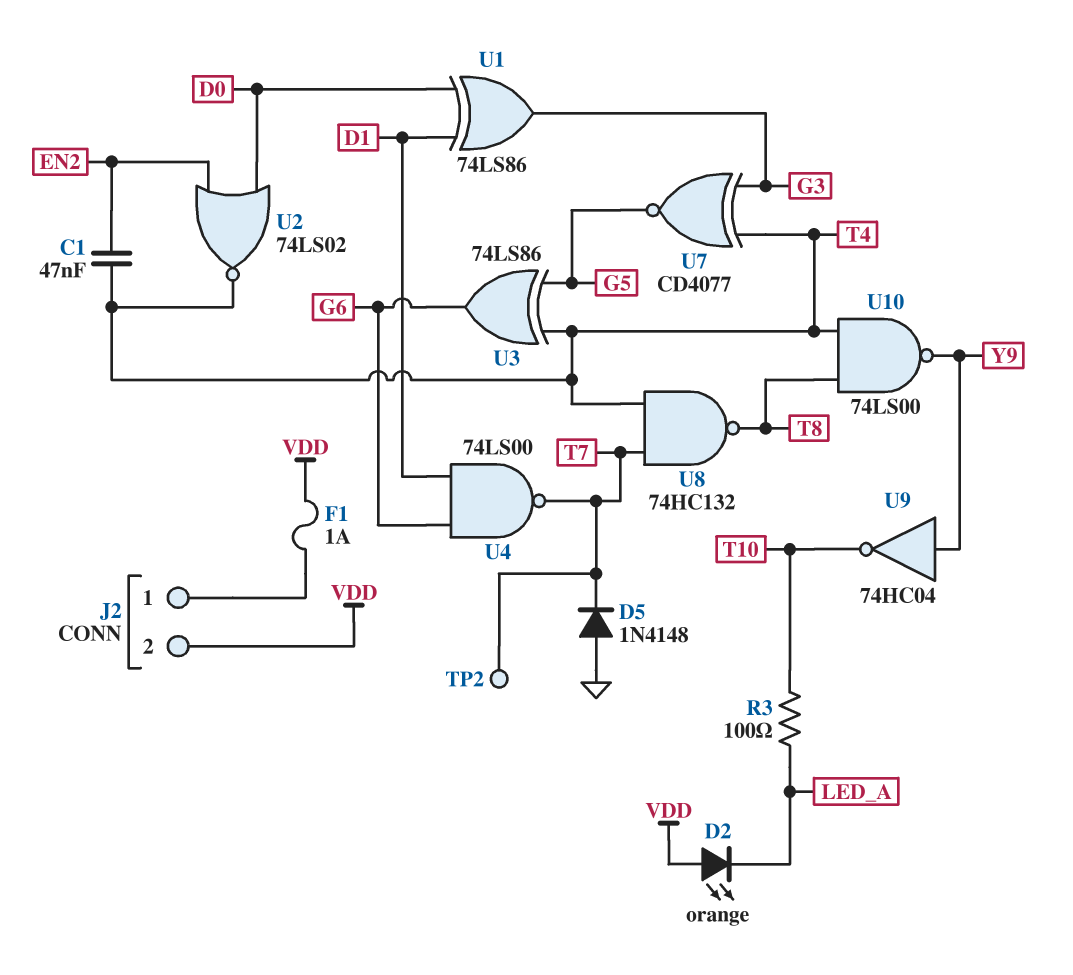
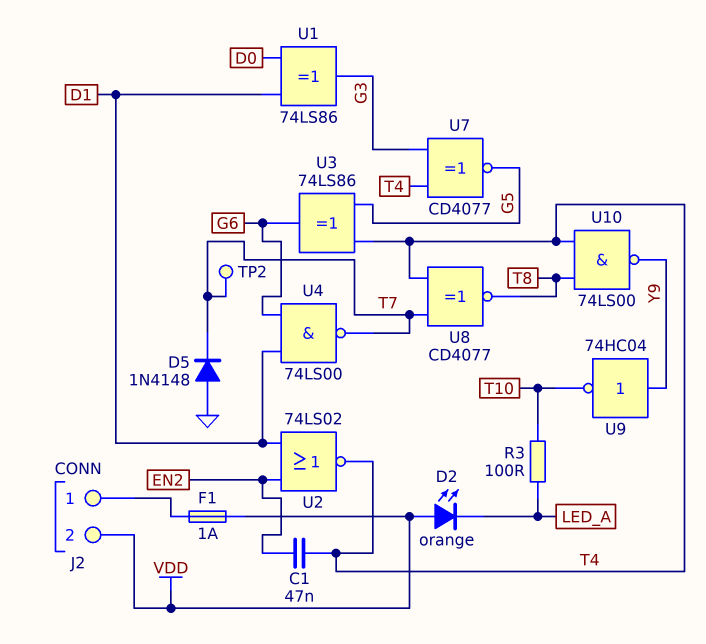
U2: NOR 74LS02 (in D0, in EN2, out T4) -> NOR 74LS02 (in D1, in EN2, out T4)
U8: NAND 74HC132 (in T4, in T7, out T8) -> XNOR CD4077 (in T4, in T7, out T8)

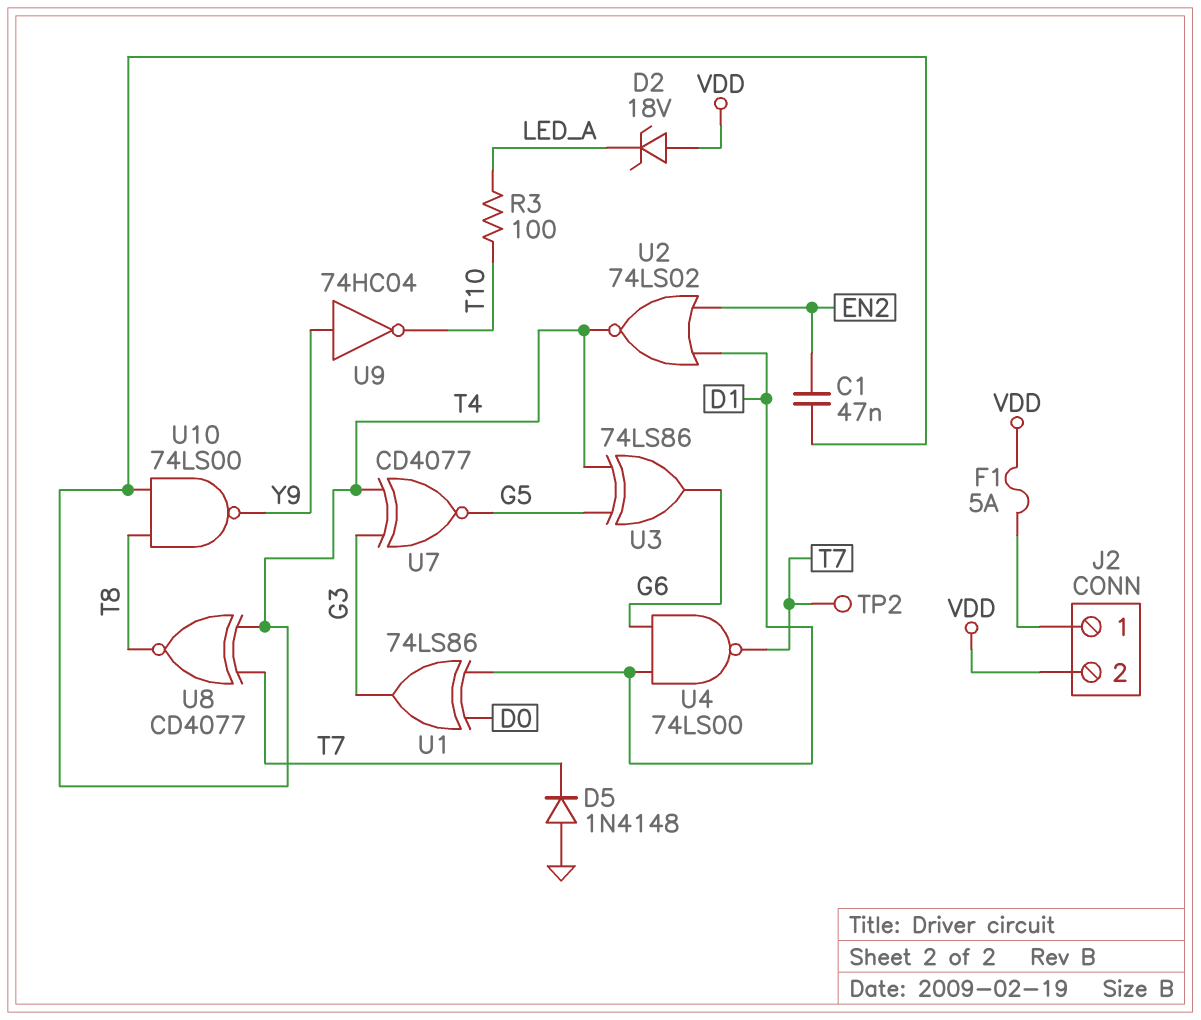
D2: LED orange (A VDD, K LED_A) -> zener 18V (A VDD, K LED_A)
F1: 1A (J2/1, VDD) -> 5A (J2/1, VDD)

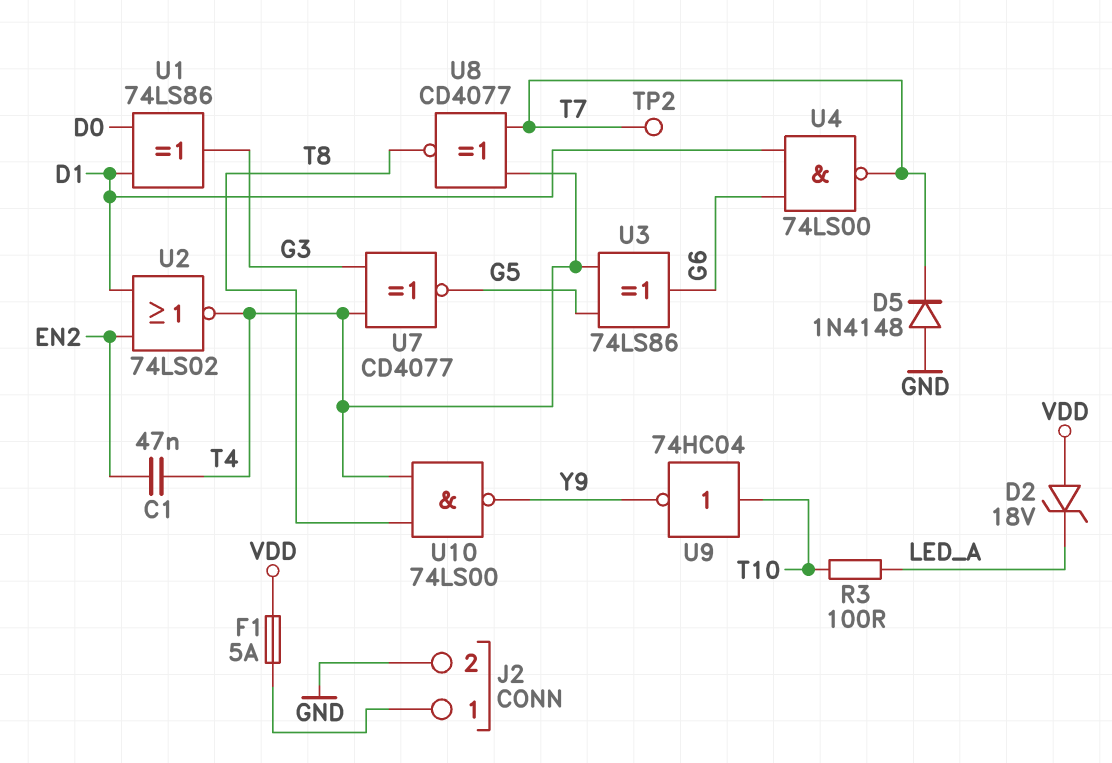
J2 pin 2: VDD -> GND
U9: NOT 74HC04 (in Y9, out T10) -> NOT 74HC04 (in T10, out Y9)

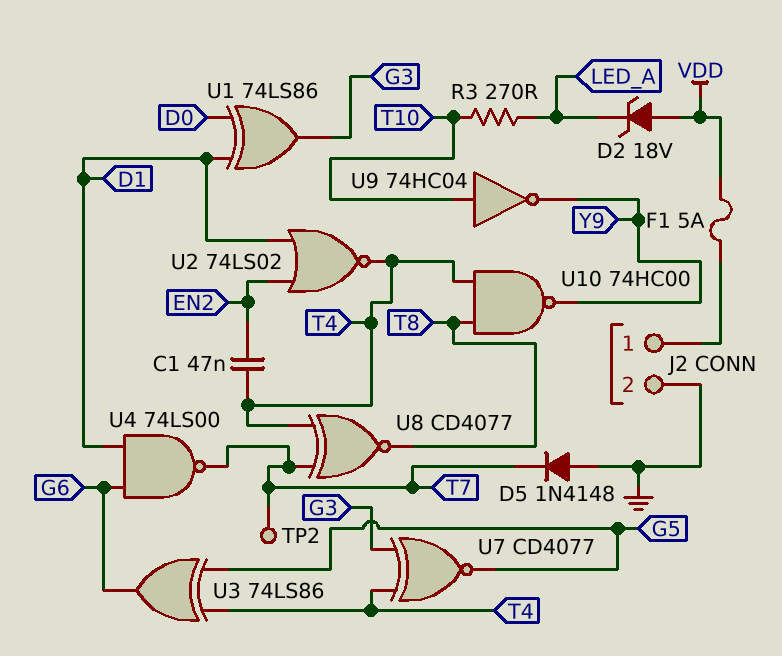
R3: 100 (LED_A, T10) -> 270 (LED_A, T10)
U10: NAND 74LS00 (in T4, in T8, out Y9) -> NAND 74HC00 (in T4, in T8, out Y9)

